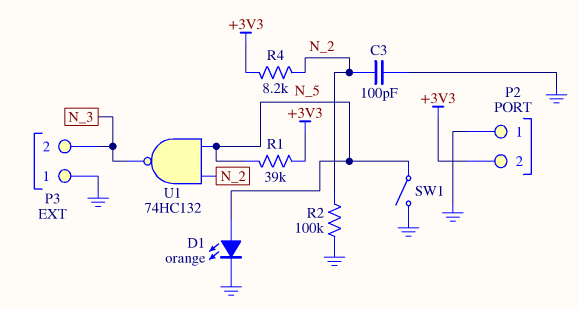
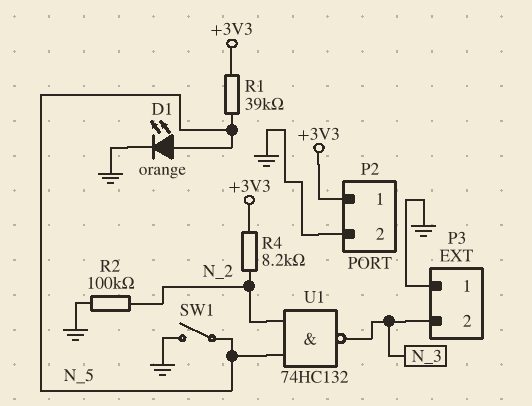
C3: 100pF (GND, N_2) -> none
P2 pin 1: GND -> +3V3
P2 pin 2: +3V3 -> GND

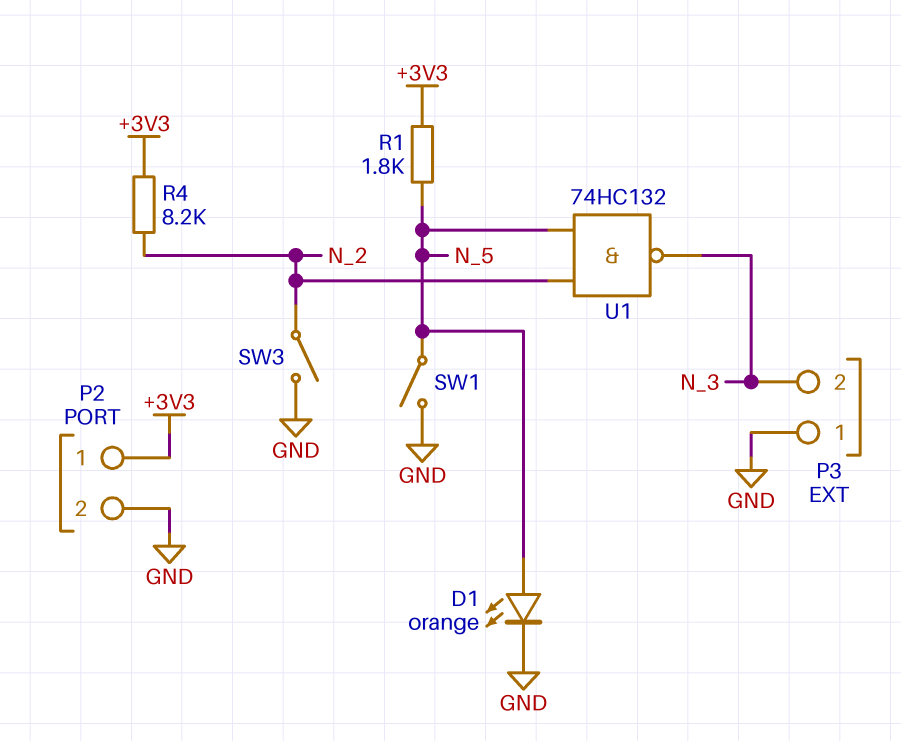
R1: 39k (+3V3, N_5) -> 1.8k (+3V3, N_5)
R2: 100k (GND, N_2) -> none
SW3: none -> switch (GND, N_2)

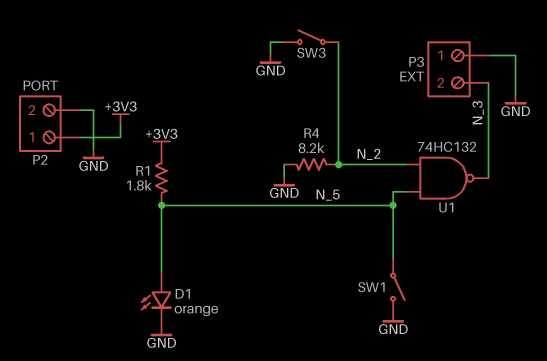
R4: 8.2k (+3V3, N_2) -> 8.2k (GND, N_2)

